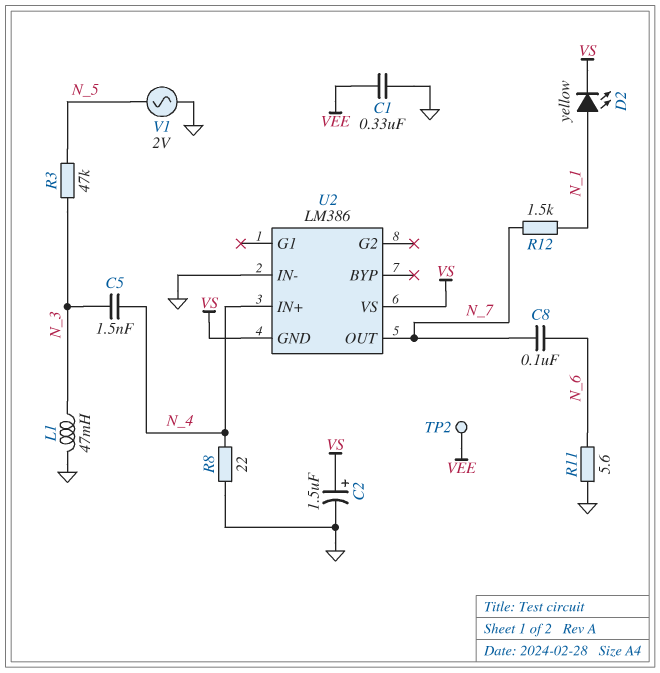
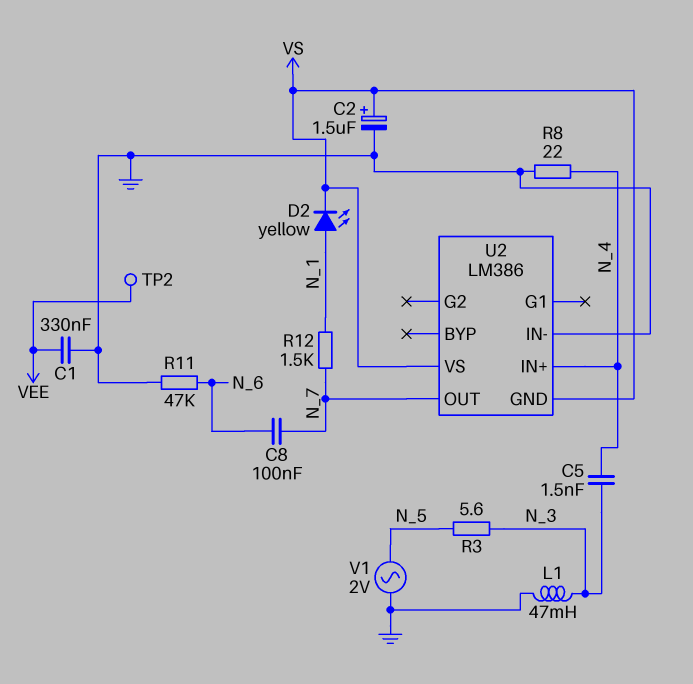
R3: 47k (N_3, N_5) -> 5.6 (N_3, N_5)
R11: 5.6 (GND, N_6) -> 47k (GND, N_6)

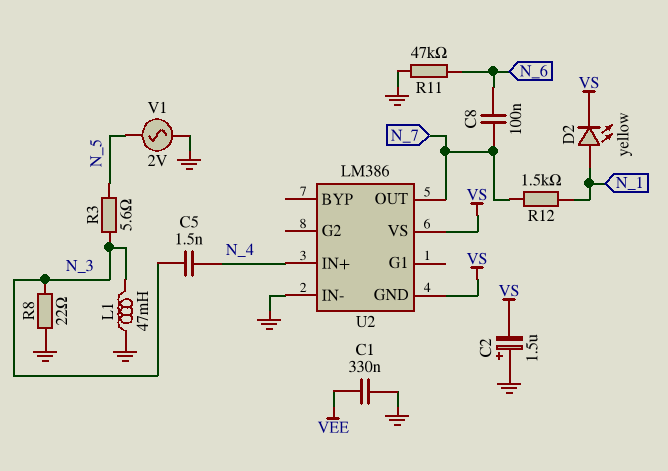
C2: 1.5uF (plus VS, minus GND) -> 1.5uF (plus GND, minus VS)
R8: 22 (GND, N_4) -> 22 (GND, N_3)
TP2: test point (VEE) -> none

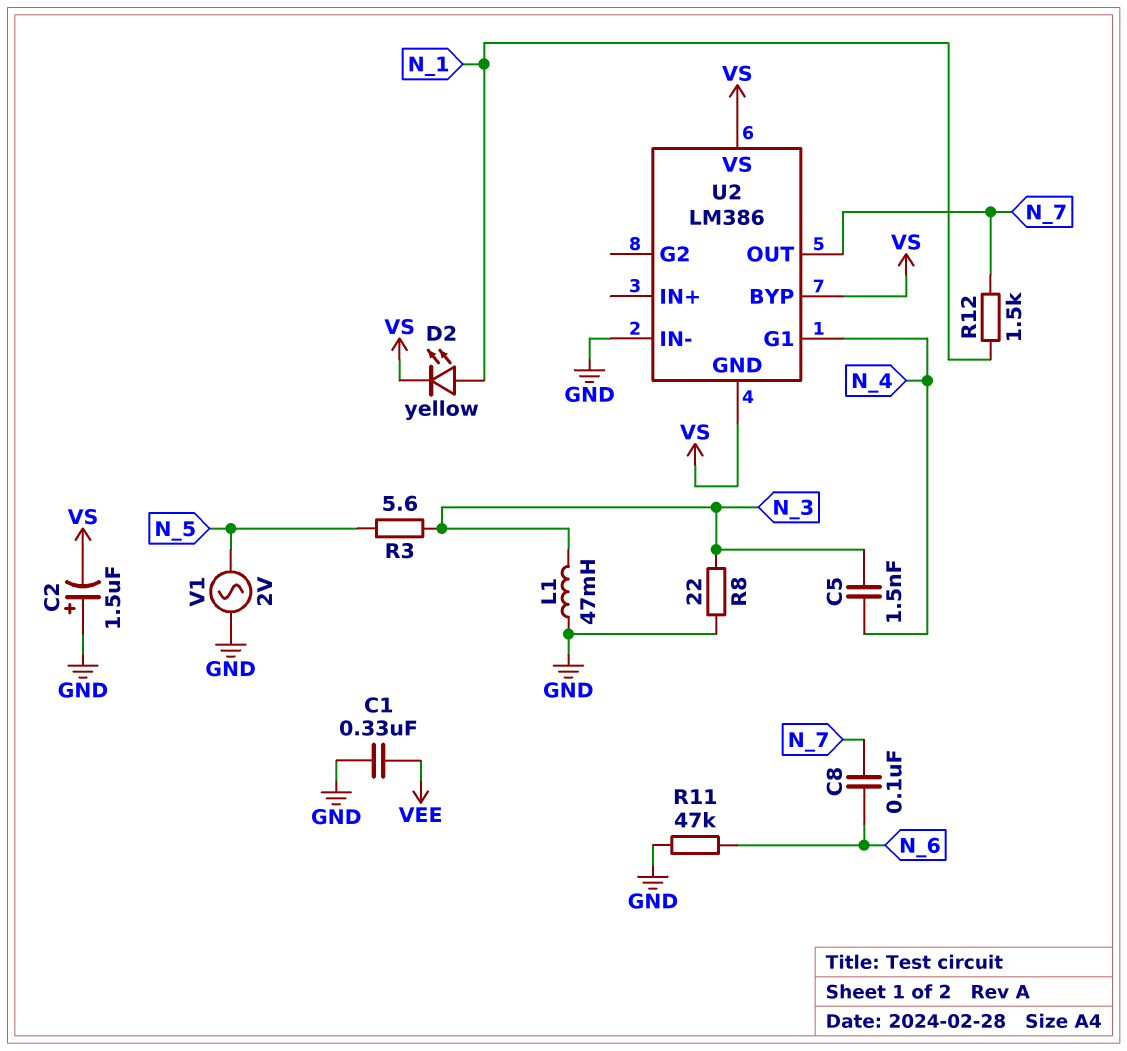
U2 pin BYP: none -> VS
U2 pin G1: none -> N_4
U2 pin IN+: N_4 -> none

